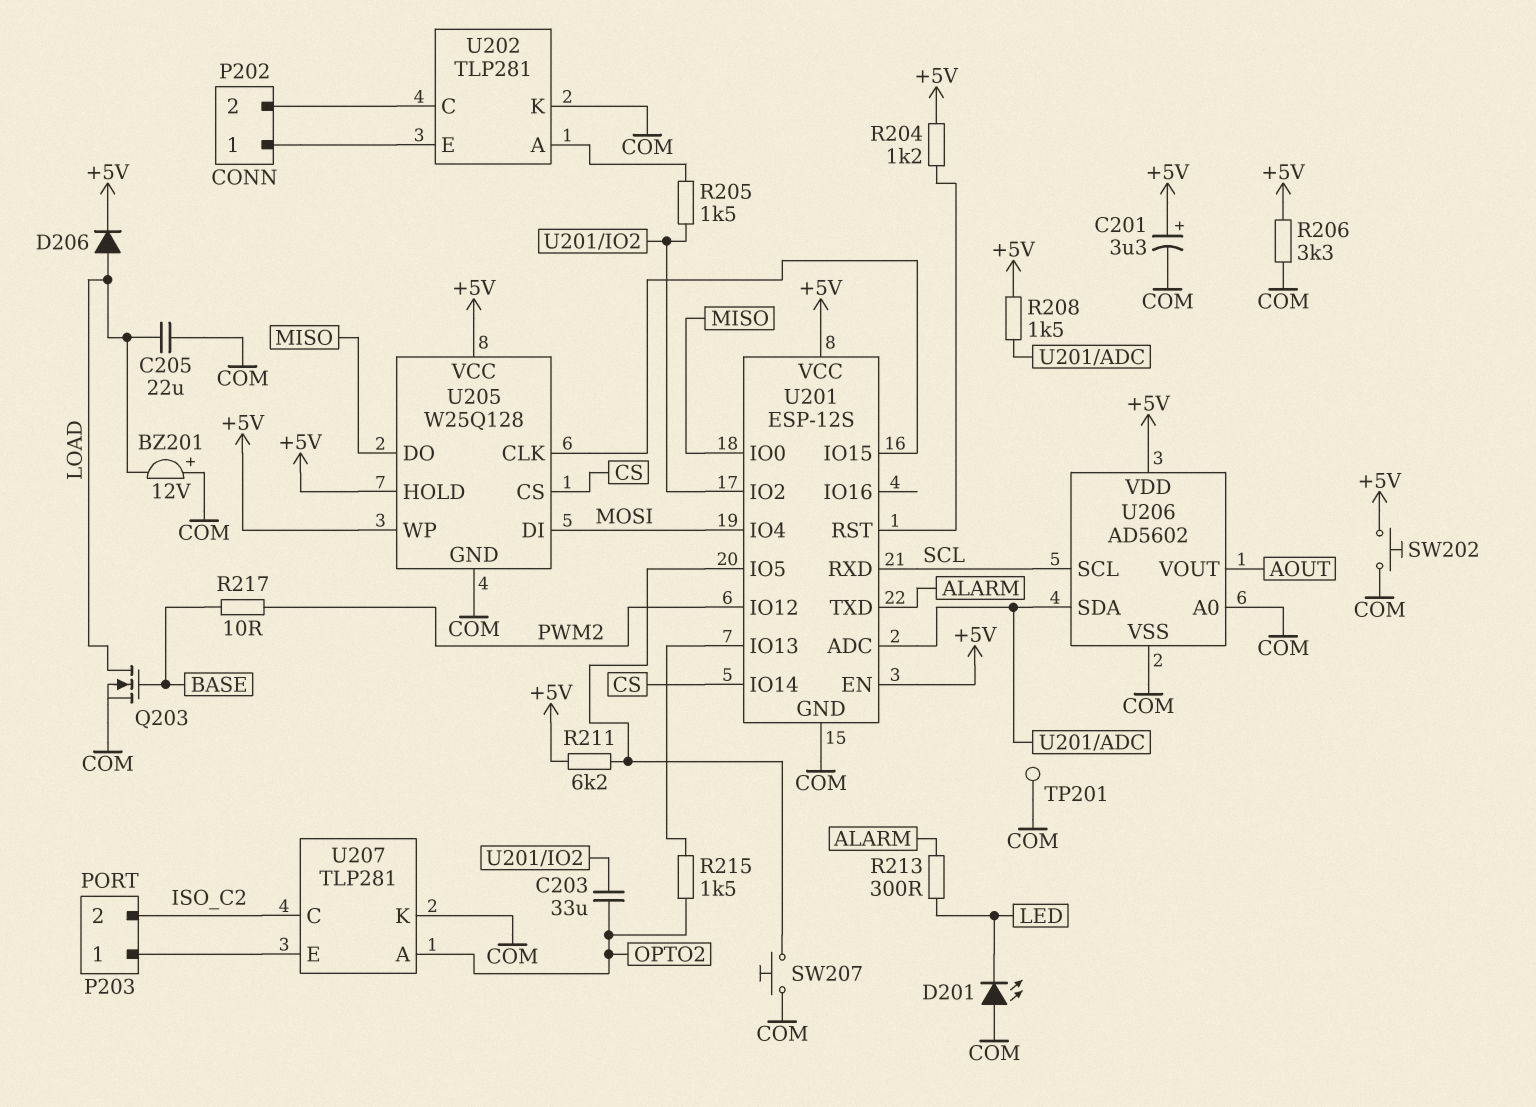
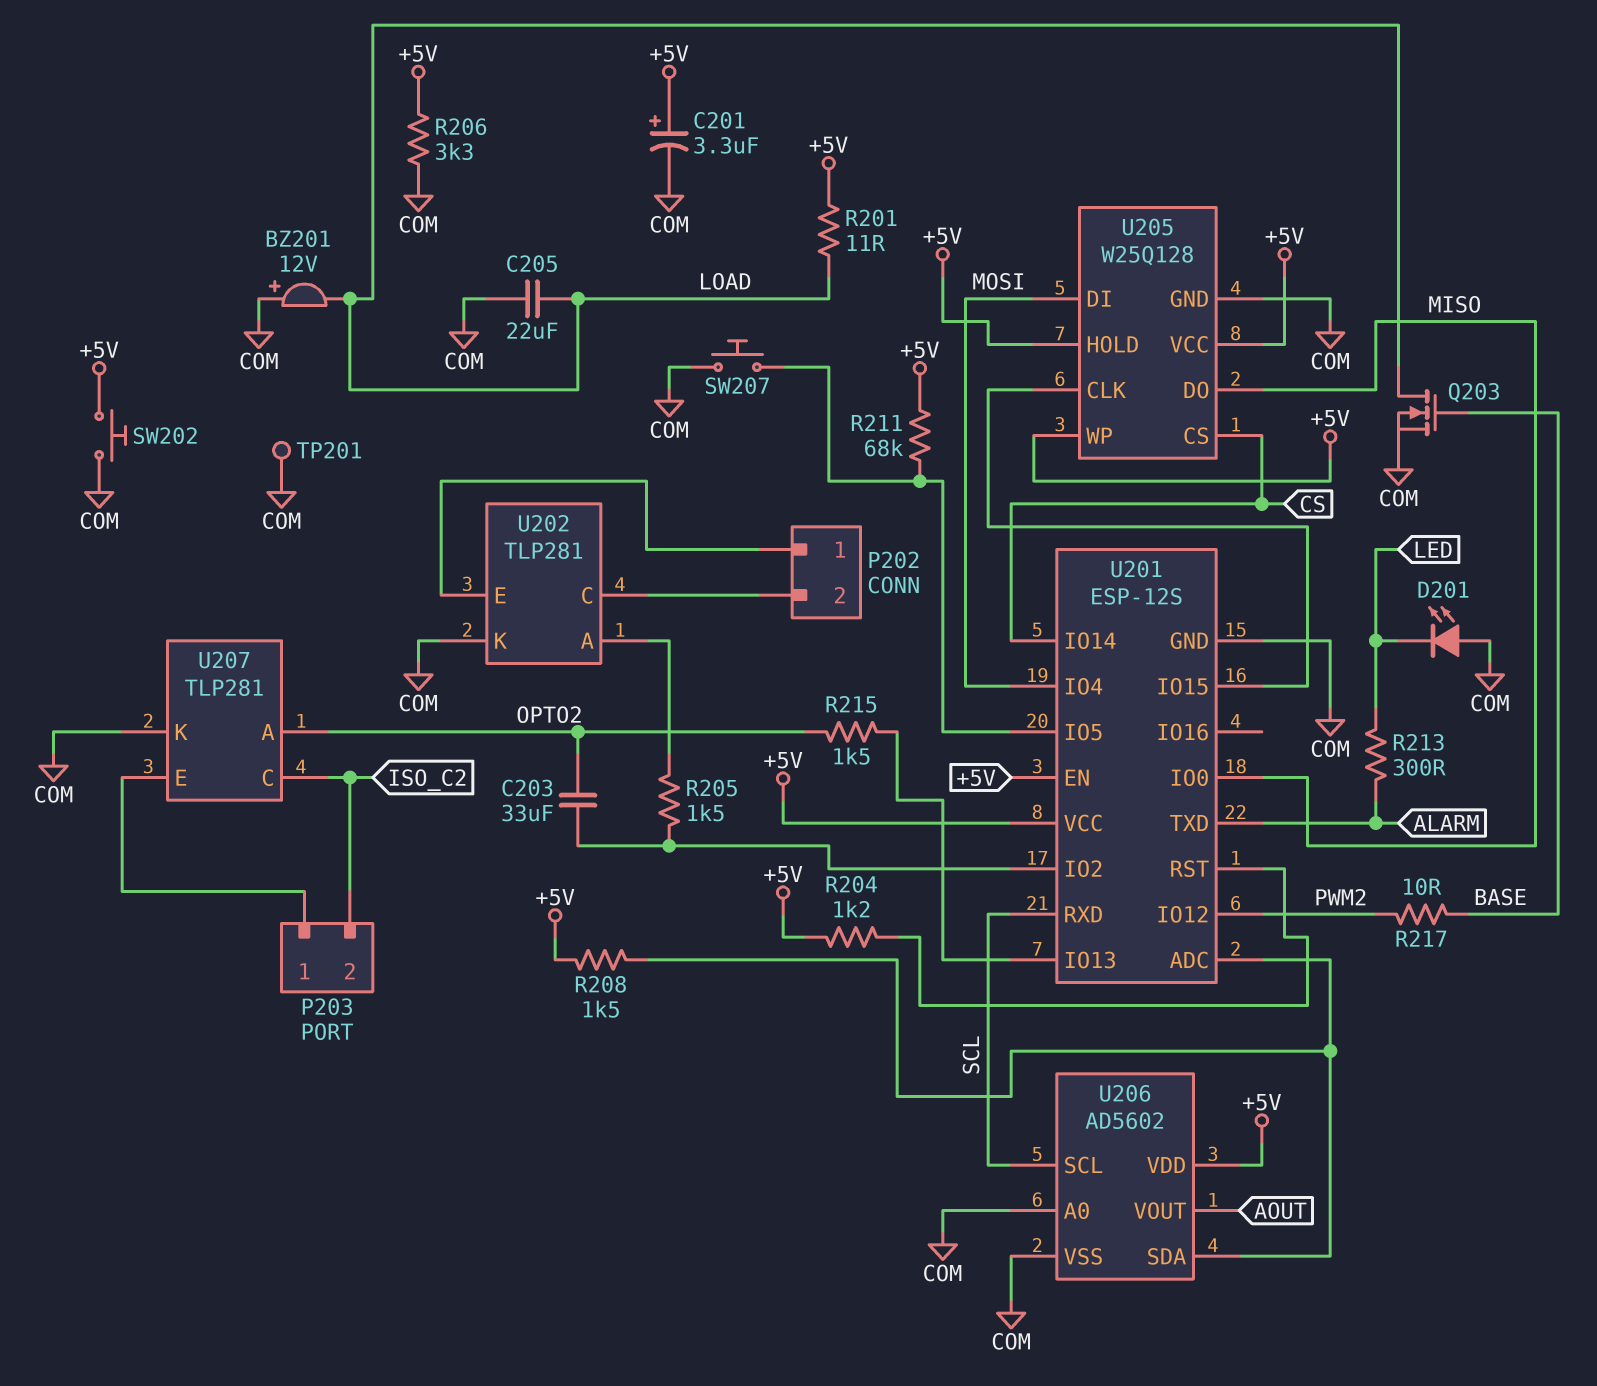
D206: diode (A LOAD, K +5V) -> none
R201: none -> 11 (+5V, LOAD)
R211: 6.2k (+5V, U201/IO5) -> 68k (+5V, U201/IO5)

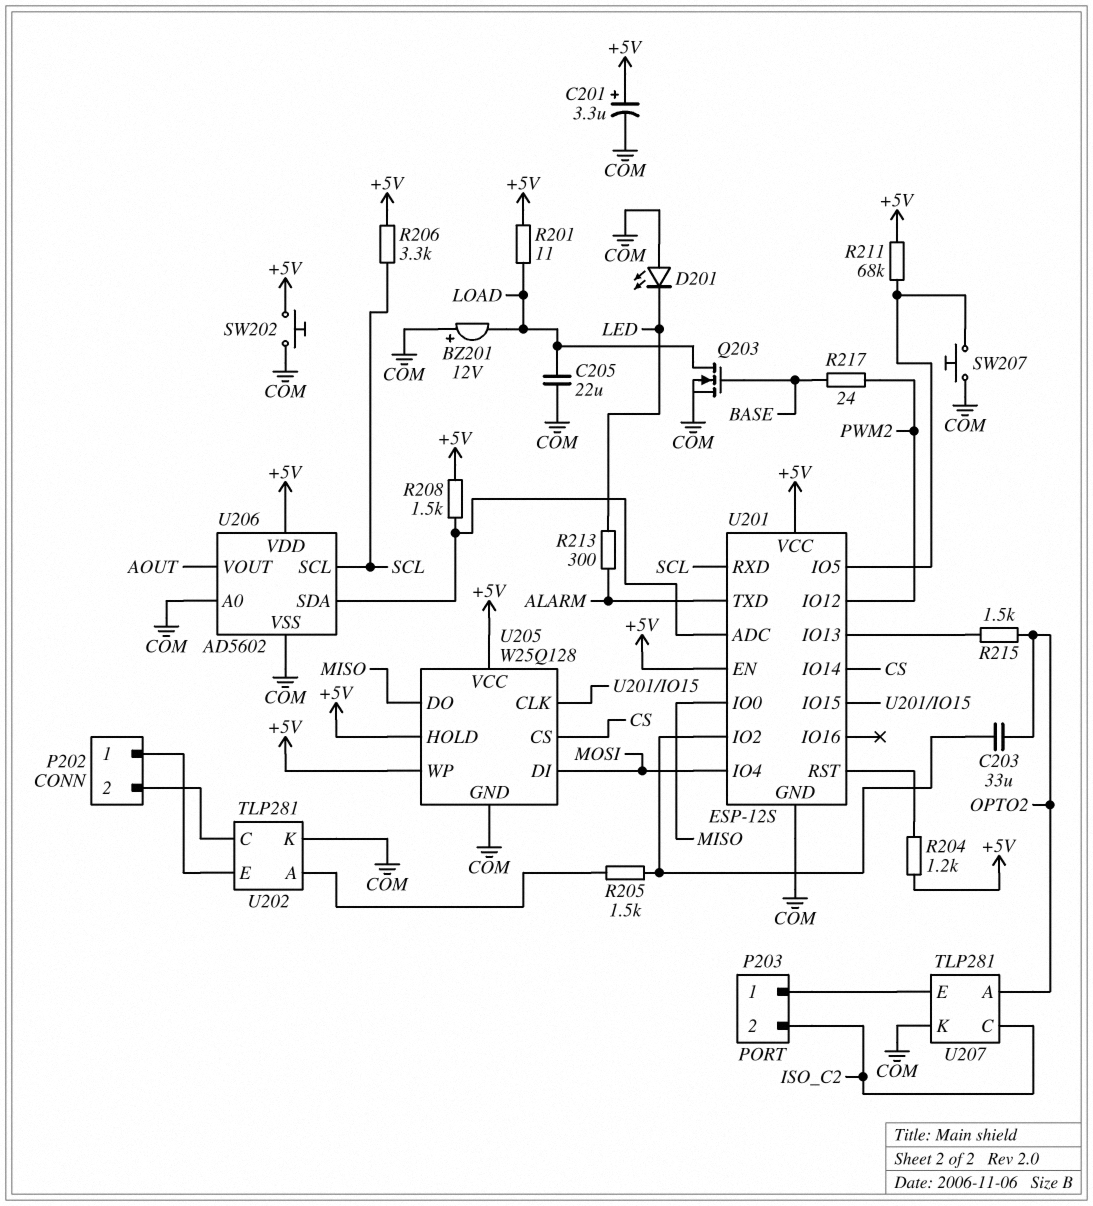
R206: 3.3k (+5V, COM) -> 3.3k (+5V, SCL)
R217: 10 (BASE, PWM2) -> 24 (BASE, PWM2)
TP201: test point (COM) -> none

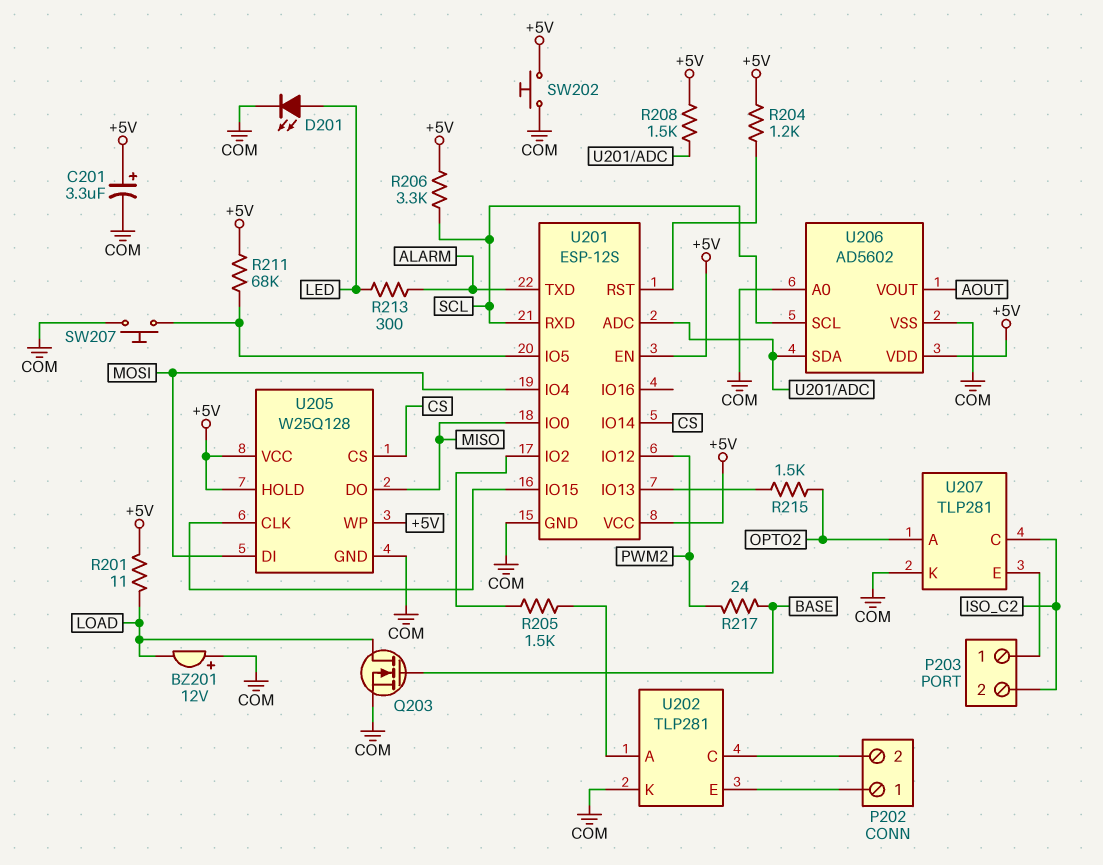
C203: 33uF (OPTO2, U201/IO2) -> none
C205: 22uF (COM, LOAD) -> none
D201: LED (A COM, K LED) -> LED (A LED, K COM)

